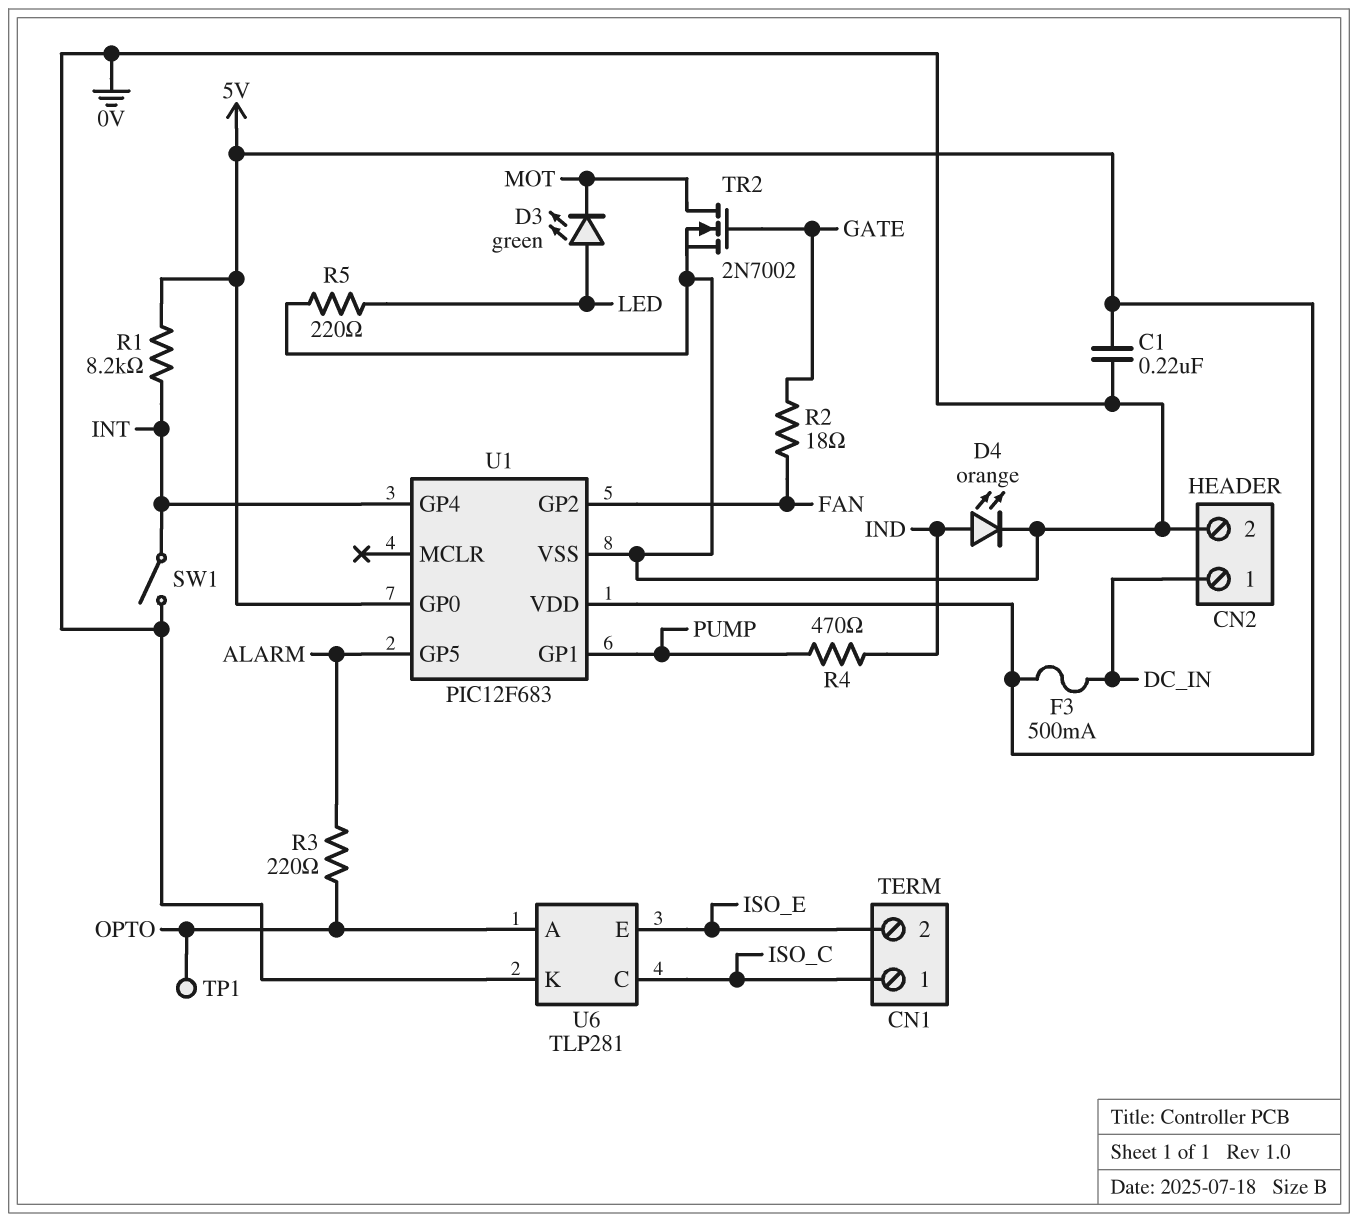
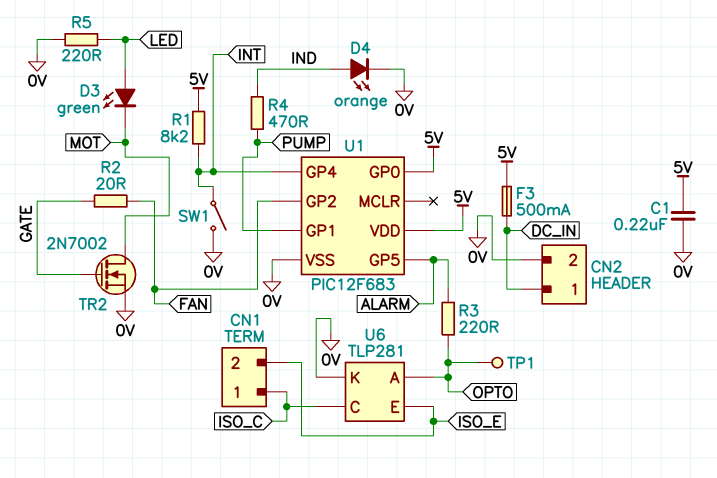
R2: 18 (FAN, GATE) -> 20 (FAN, GATE)

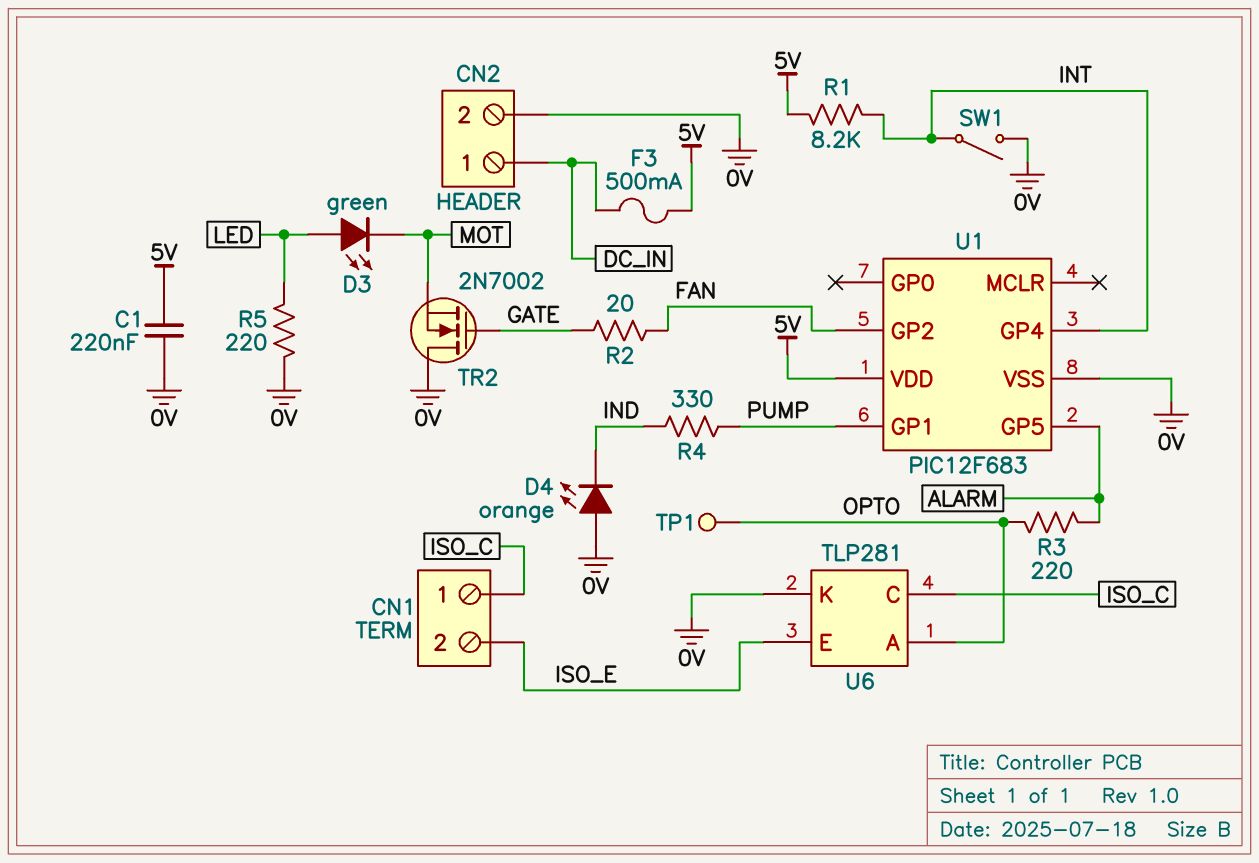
D4: LED orange (A IND, K 0V) -> LED orange (A 0V, K IND)
R4: 470 (IND, PUMP) -> 330 (IND, PUMP)
TR2: NMOS 2N7002 (G GATE, D MOT, S 0V) -> NMOS 2N7002 (G GATE, D 0V, S MOT)
U1 pin GP0: 5V -> none

